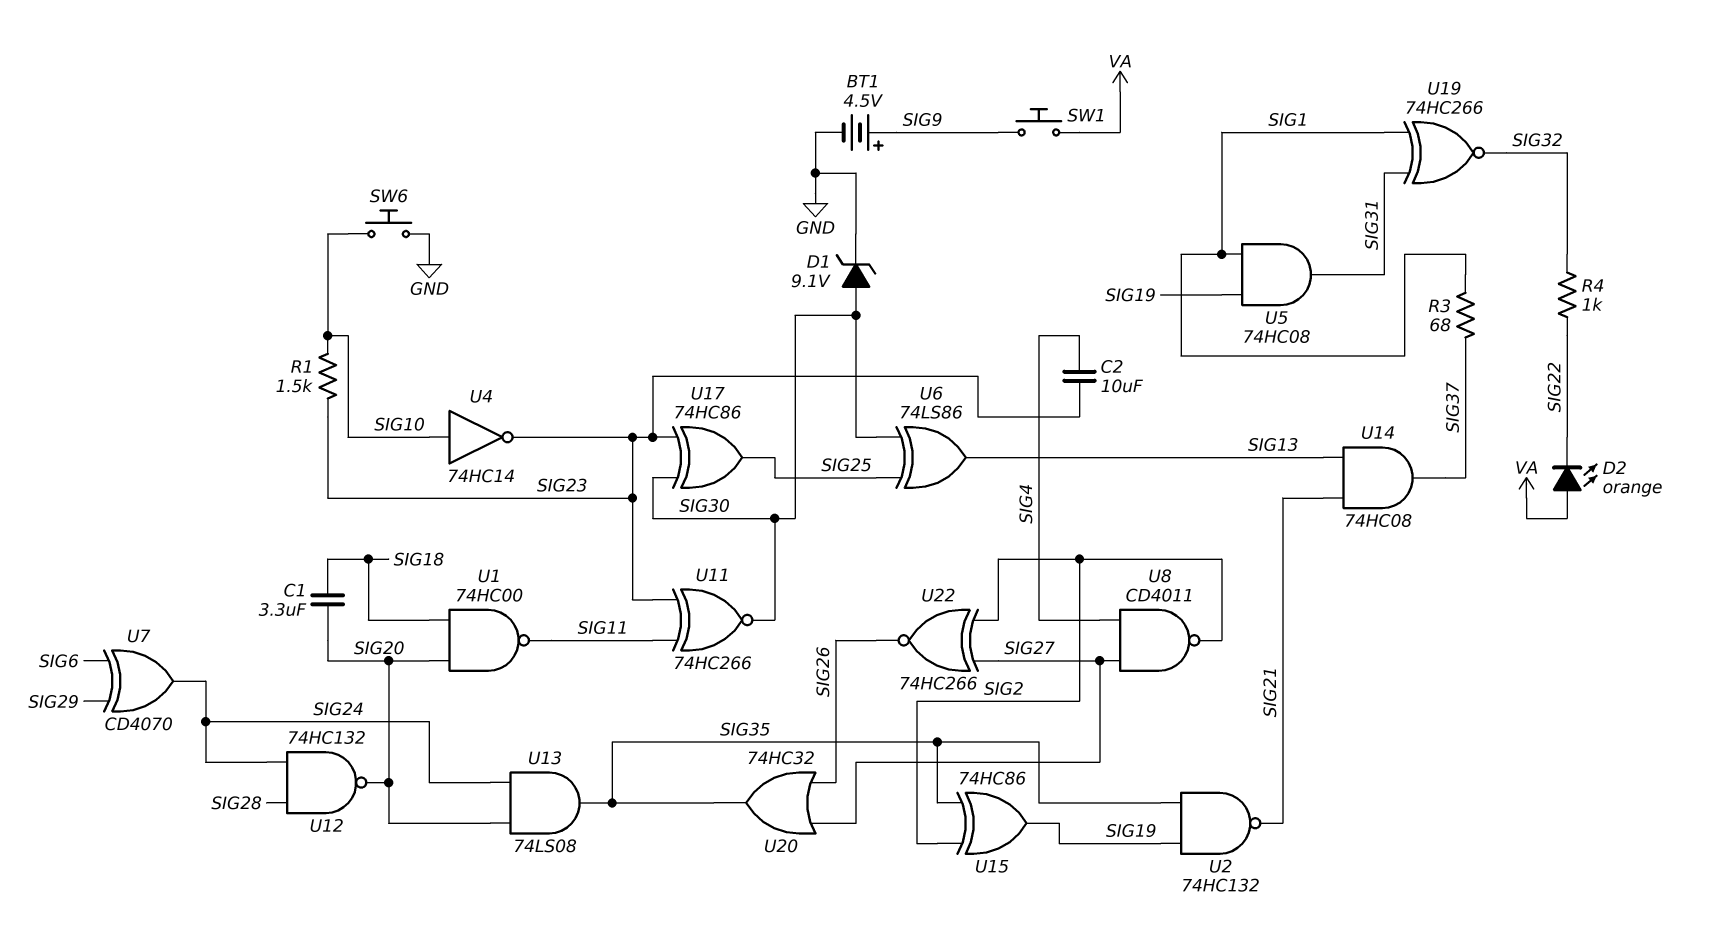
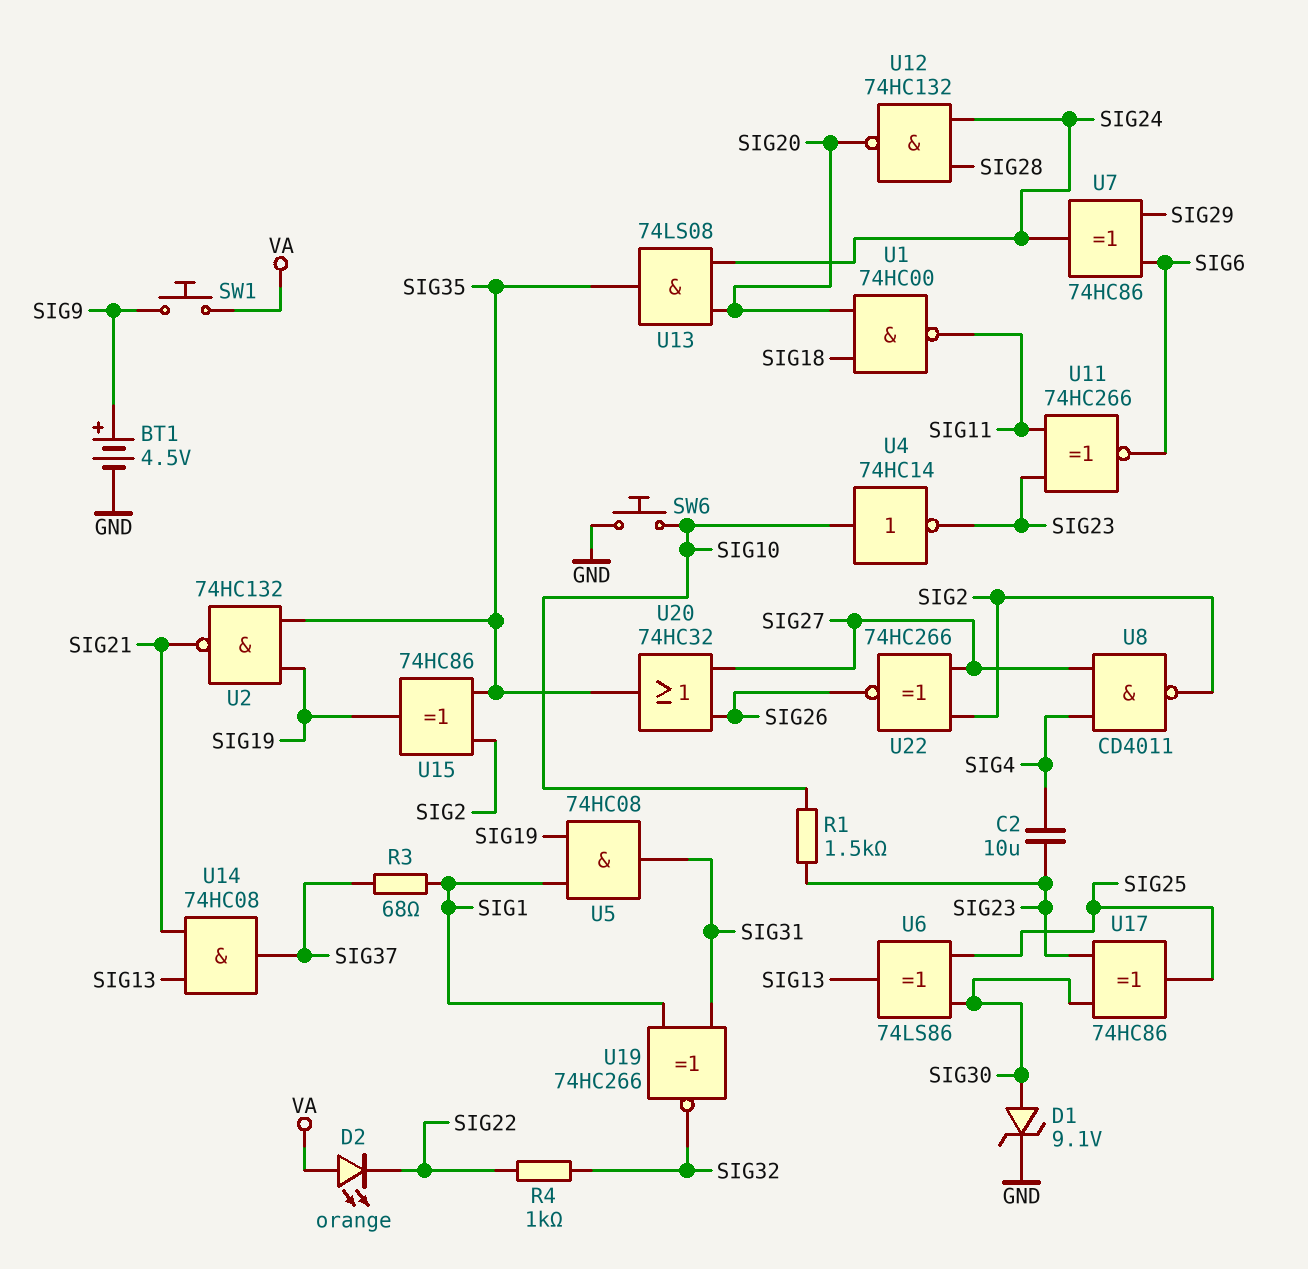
C1: 3.3uF (SIG18, SIG20) -> none
U7: XOR CD4070 (in SIG6, in SIG29, out SIG24) -> XOR 74HC86 (in SIG6, in SIG29, out SIG24)
U11: XNOR 74HC266 (in SIG11, in SIG23, out SIG30) -> XNOR 74HC266 (in SIG11, in SIG23, out SIG6)

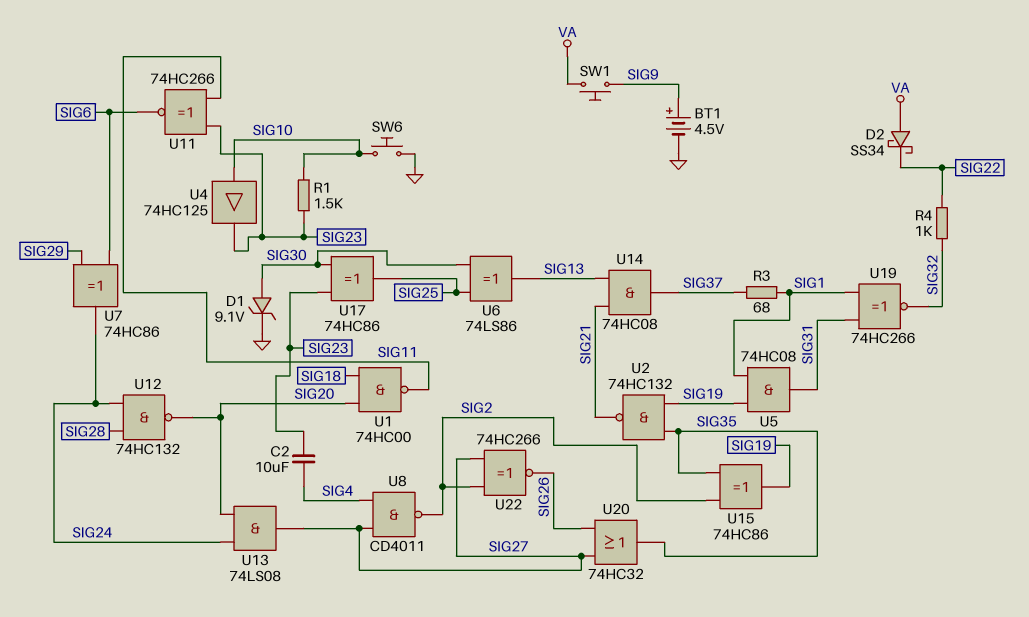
D2: LED orange (A VA, K SIG22) -> schottky SS34 (A VA, K SIG22)
U4: NOT 74HC14 (in SIG10, out SIG23) -> buffer 74HC125 (in SIG10, out SIG23)
U13: AND 74LS08 (in SIG20, in SIG24, out SIG35) -> AND 74LS08 (in SIG20, in SIG24, out SIG27)

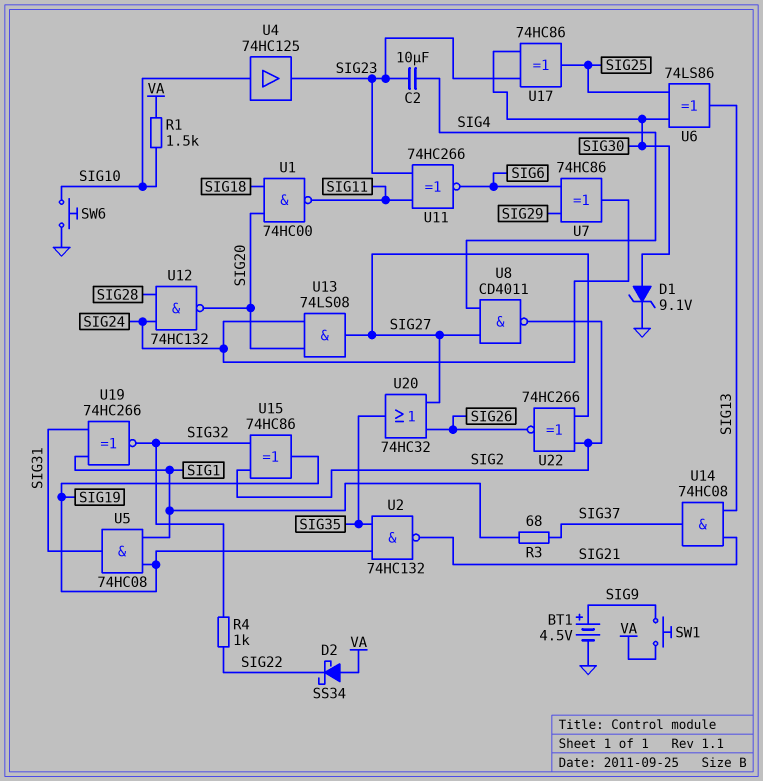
R1: 1.5k (SIG10, SIG23) -> 1.5k (SIG10, VA)
U15: XOR 74HC86 (in SIG2, in SIG35, out SIG19) -> XOR 74HC86 (in SIG2, in SIG32, out SIG19)

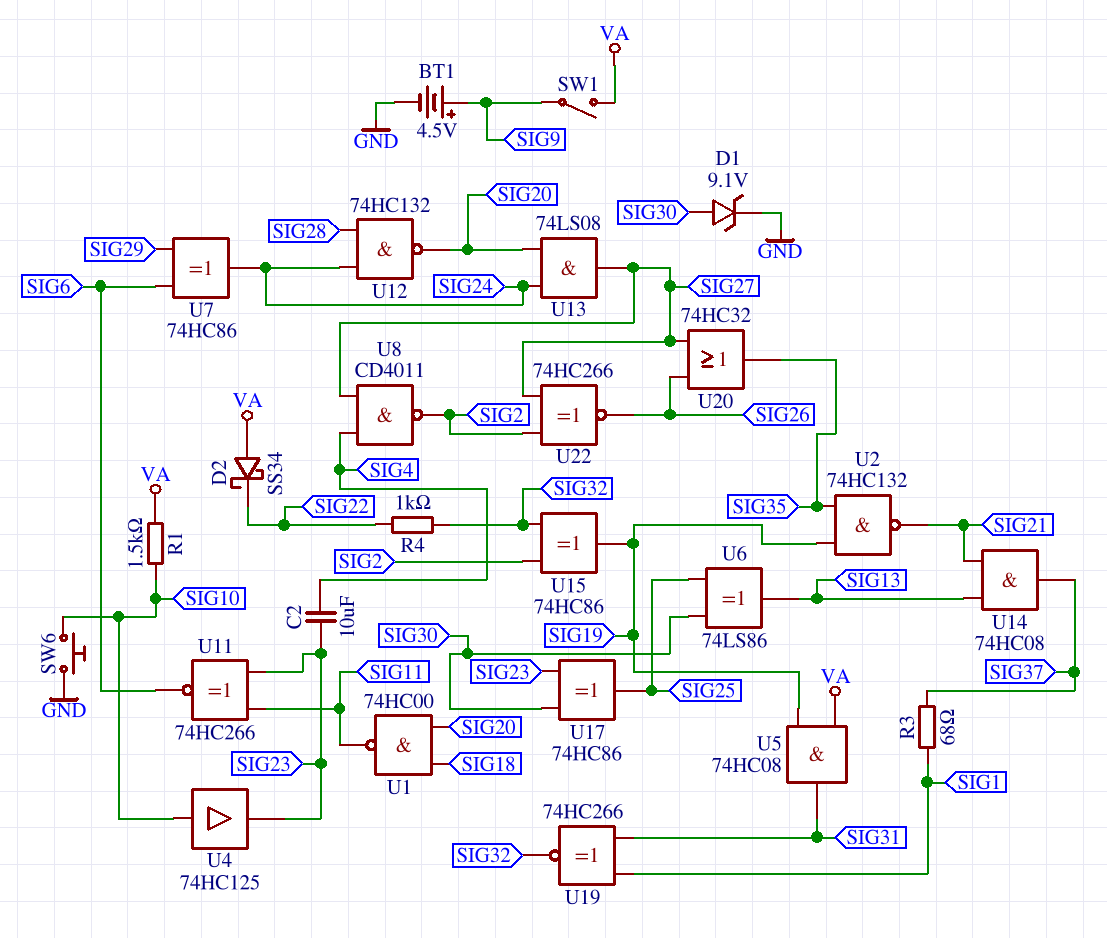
SW1: button (SIG9, VA) -> switch (SIG9, VA)
U5: AND 74HC08 (in SIG1, in SIG19, out SIG31) -> AND 74HC08 (in SIG19, in VA, out SIG31)

